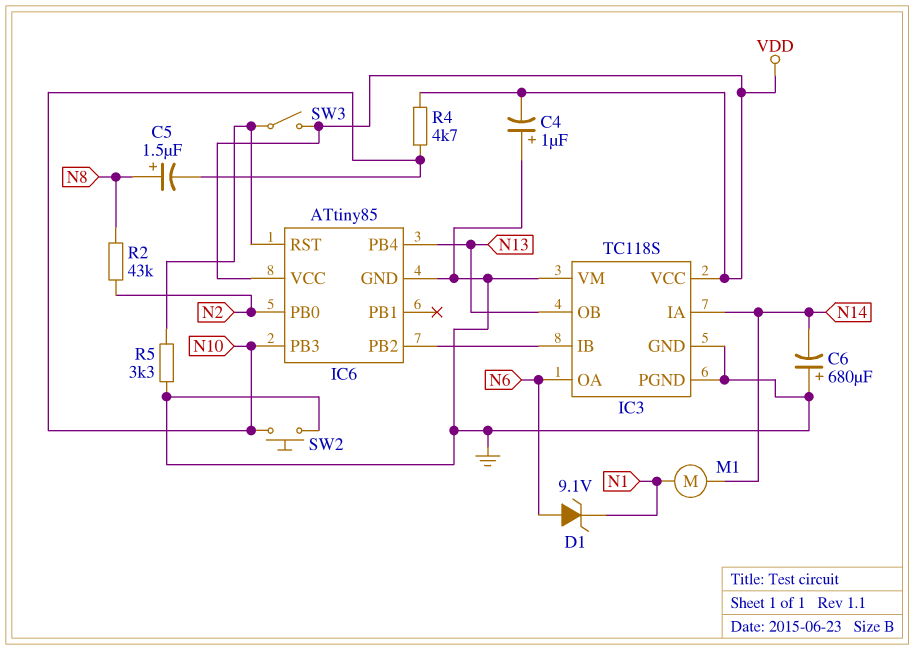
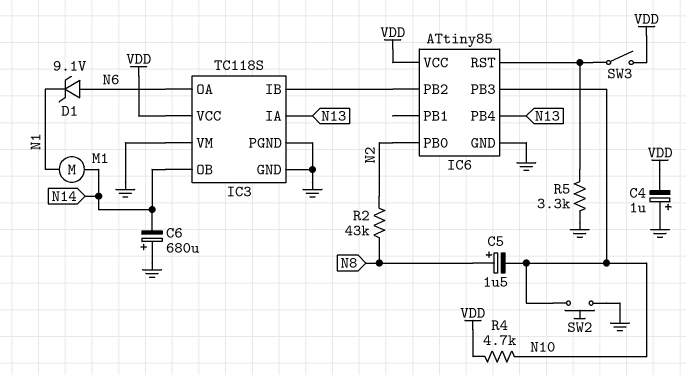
IC3 pin IA: N14 -> N13
IC3 pin OB: N13 -> N14

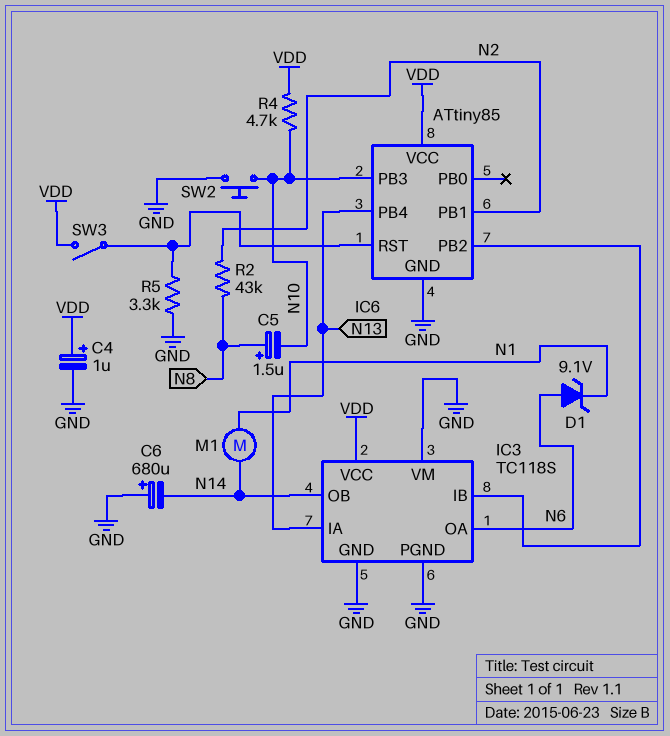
C4: 1uF (plus GND, minus VDD) -> 1uF (plus VDD, minus GND)
IC6 pin PB0: N2 -> none
IC6 pin PB1: none -> N2

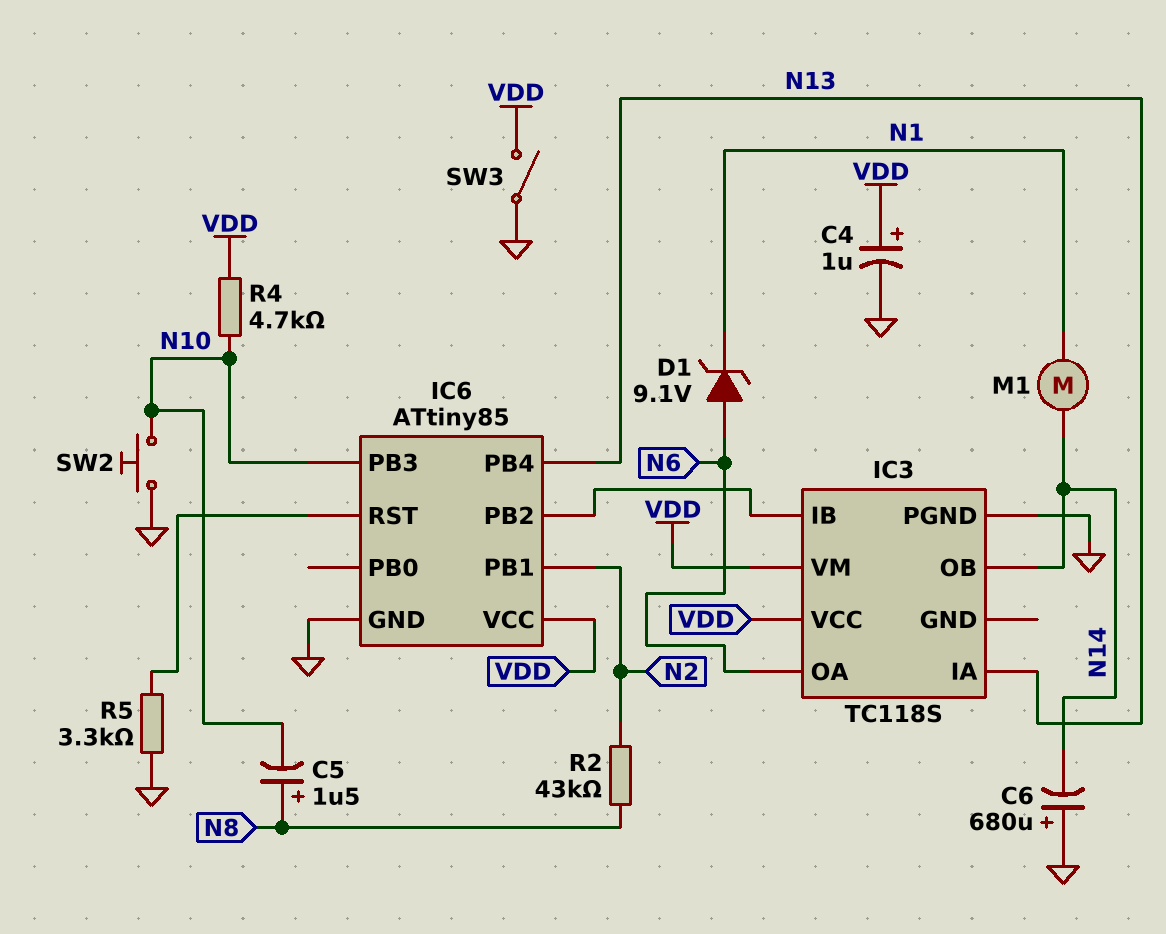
IC3 pin GND: GND -> none
IC3 pin VM: GND -> VDD
SW3: switch (IC6/RST, VDD) -> switch (GND, VDD)

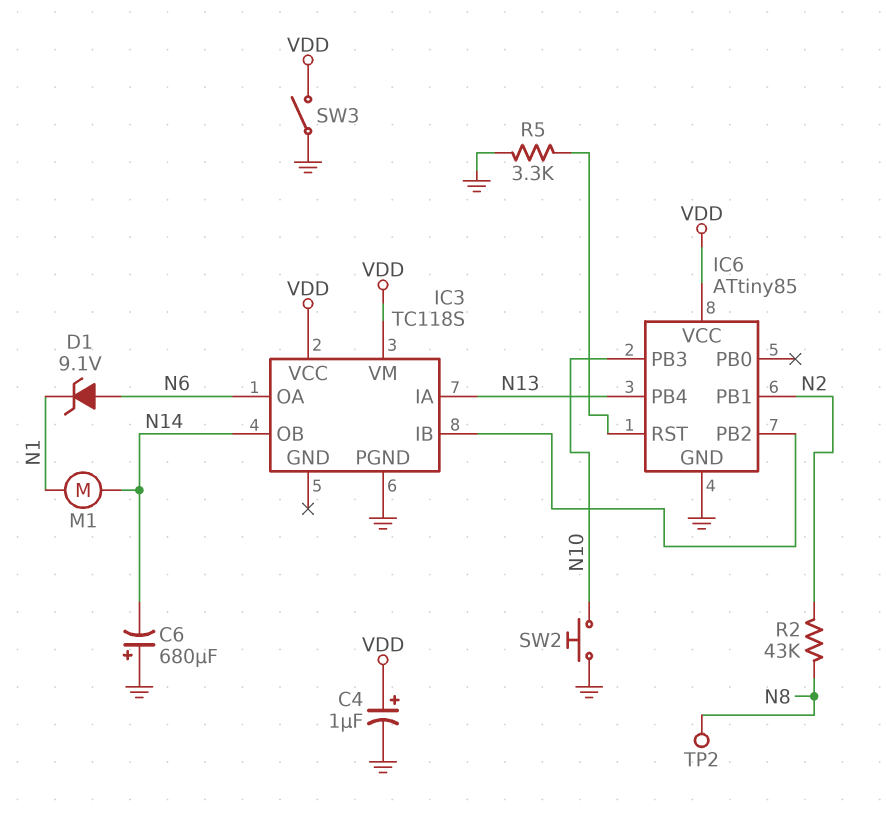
C5: 1.5uF (plus N8, minus N10) -> none
R4: 4.7k (N10, VDD) -> none
TP2: none -> test point (N8)

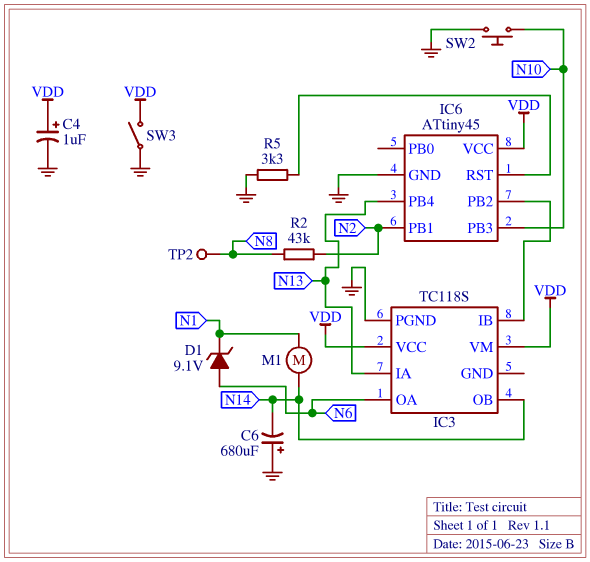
IC6: ATtiny85 -> ATtiny45

